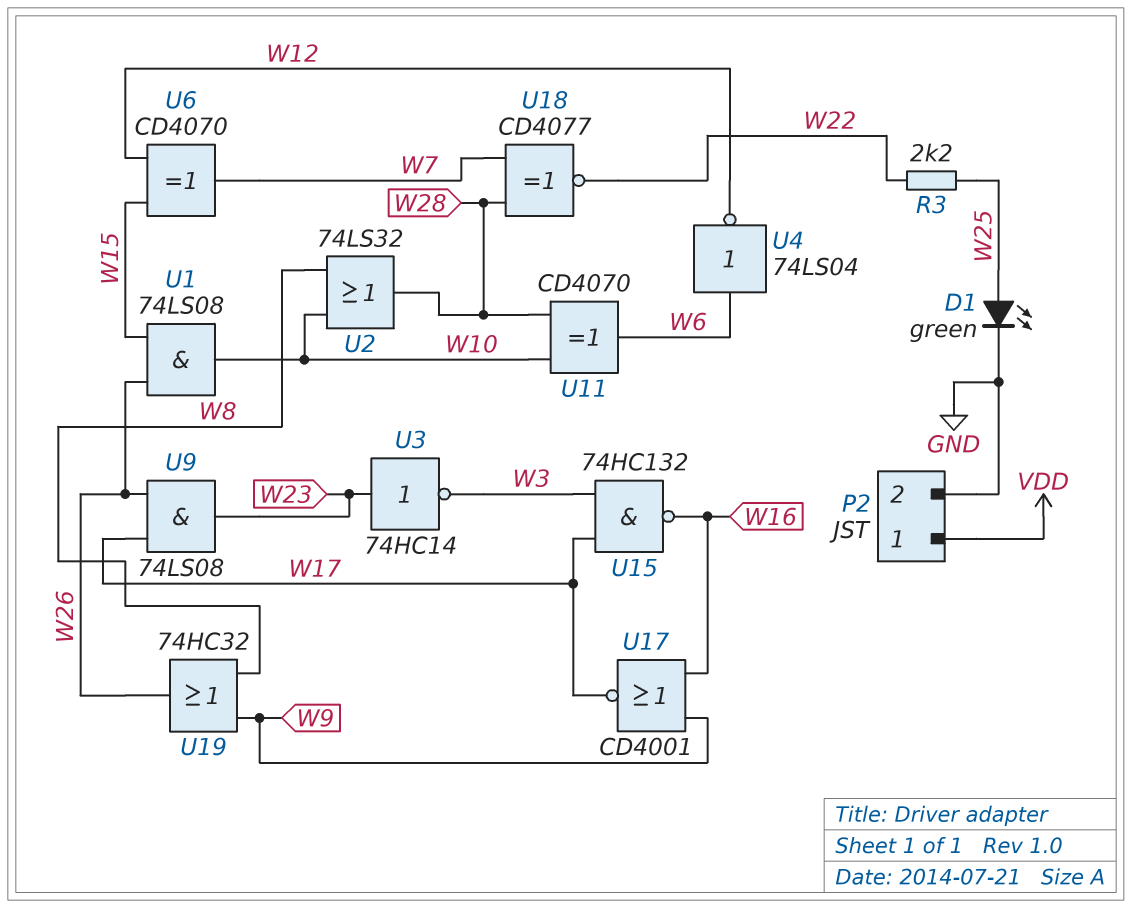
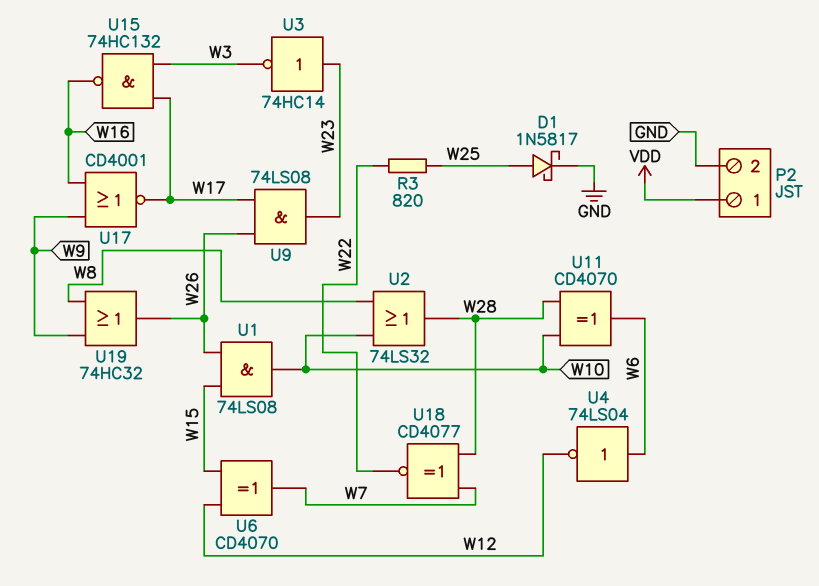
D1: LED green (A W25, K GND) -> schottky 1N5817 (A W25, K GND)
R3: 2.2k (W22, W25) -> 820 (W22, W25)

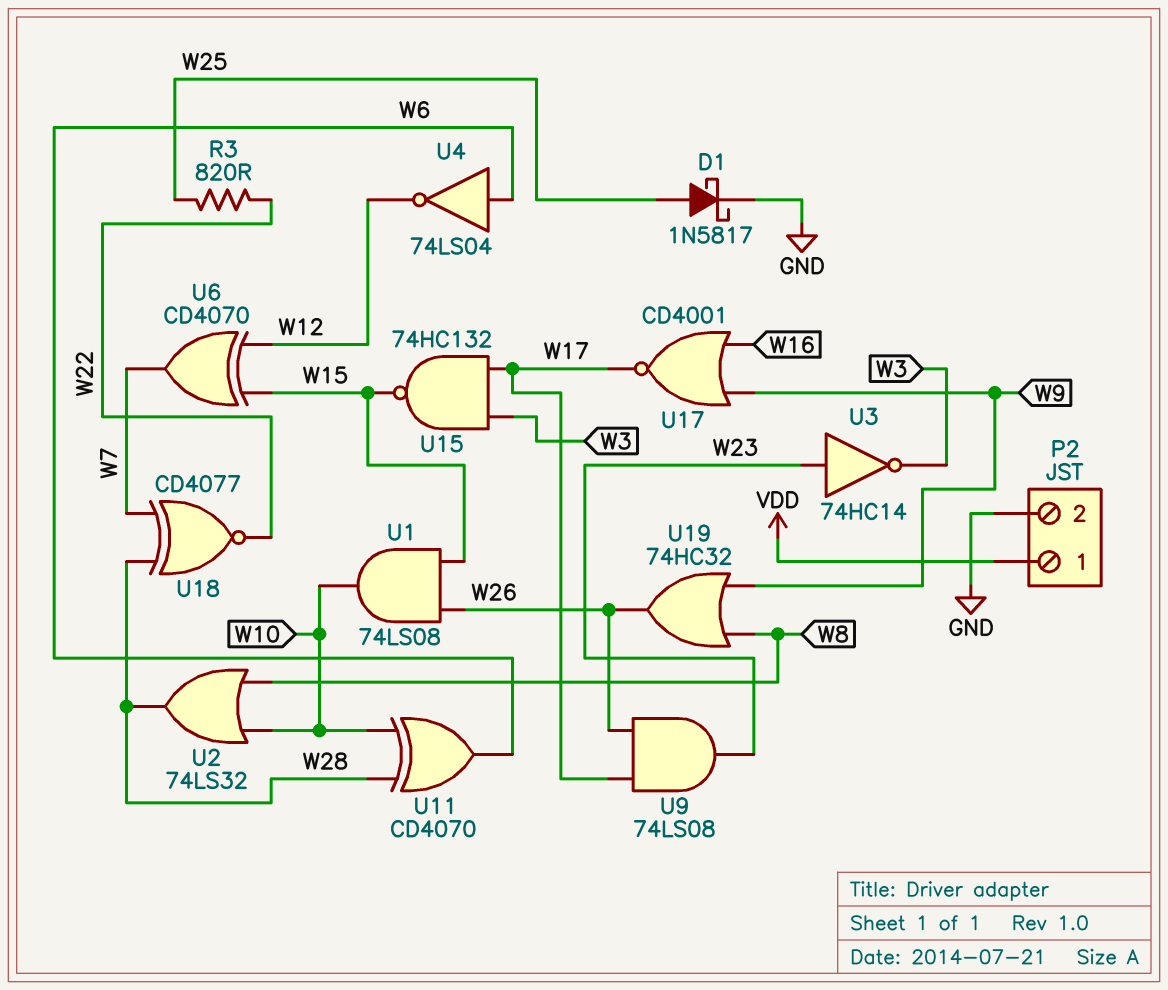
U15: NAND 74HC132 (in W3, in W17, out W16) -> NAND 74HC132 (in W3, in W17, out W15)

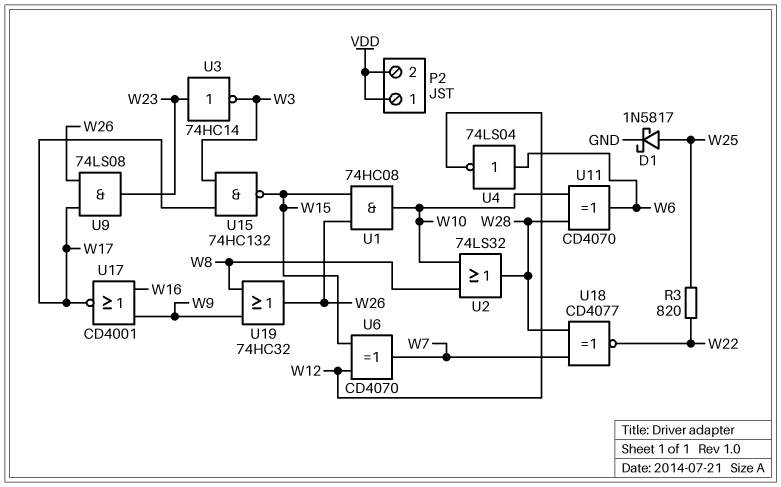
P2 pin 2: GND -> VDD
U1: AND 74LS08 (in W15, in W26, out W10) -> AND 74HC08 (in W15, in W26, out W10)

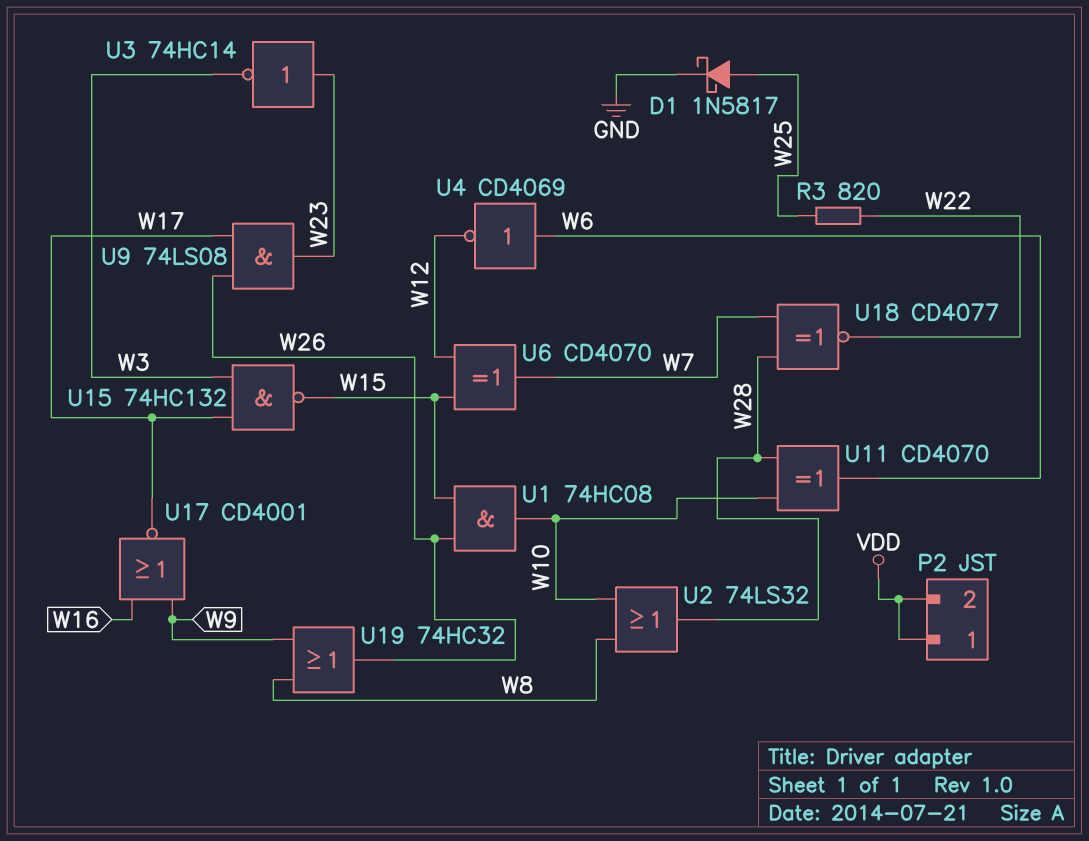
U4: NOT 74LS04 (in W6, out W12) -> NOT CD4069 (in W6, out W12)

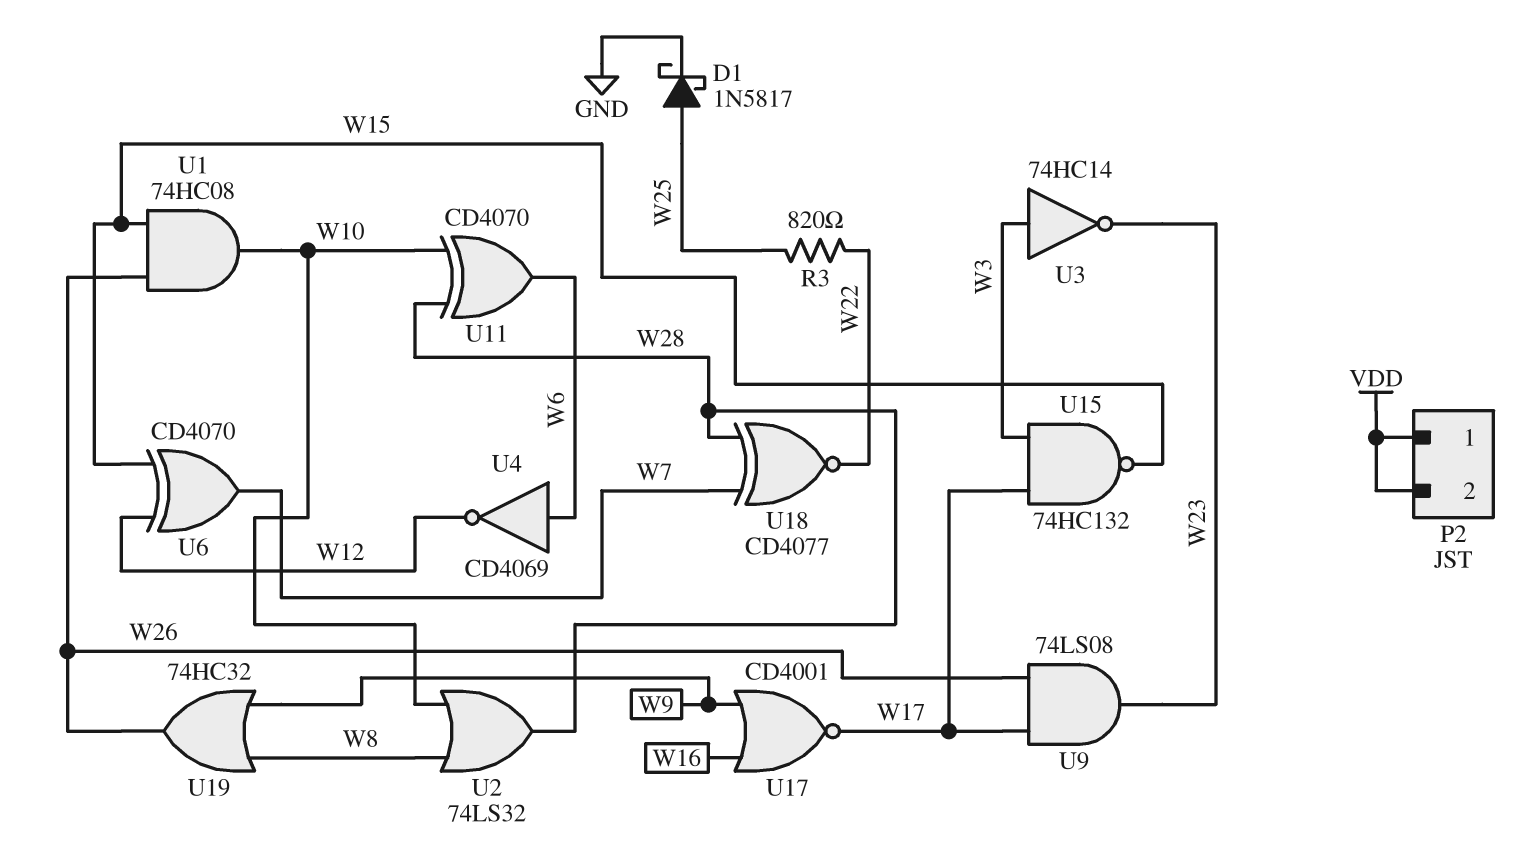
U3: NOT 74HC14 (in W23, out W3) -> NOT 74HC14 (in W3, out W23)

